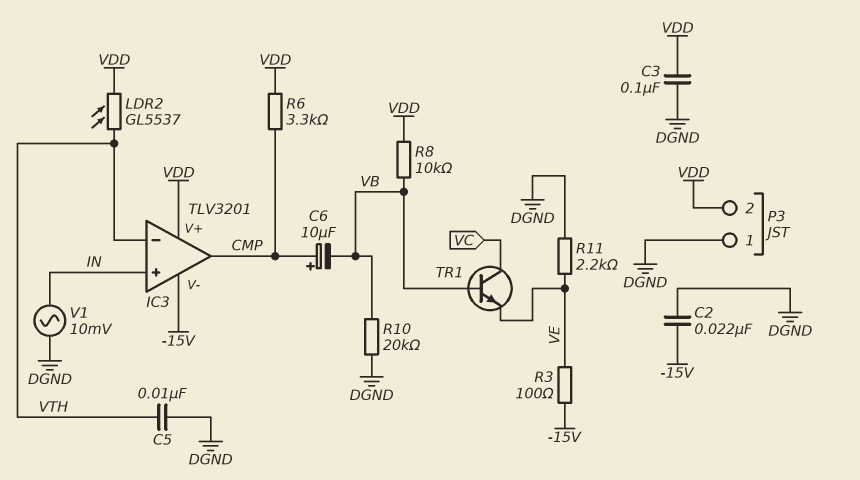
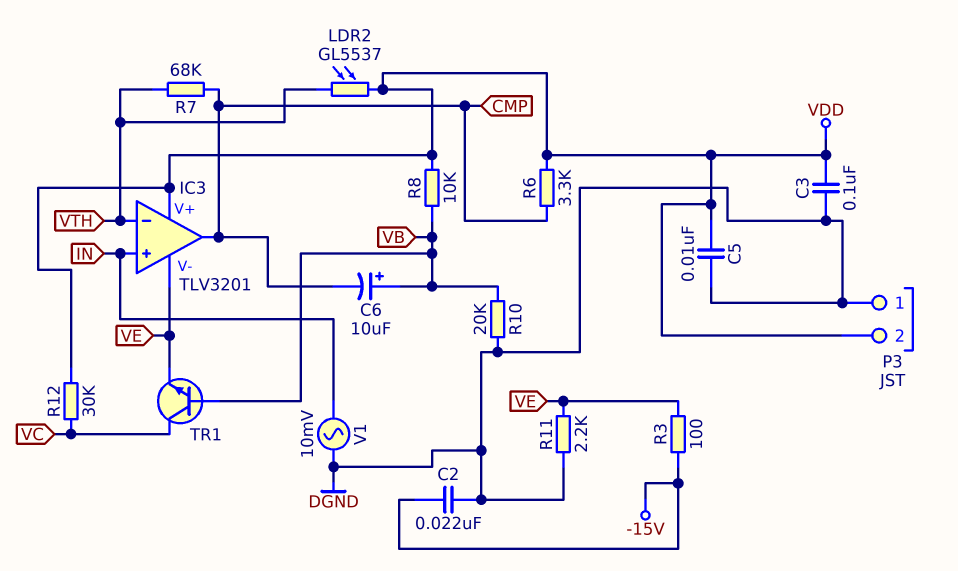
C5: 10nF (DGND, VTH) -> 10nF (DGND, VDD)
C6: 10uF (plus CMP, minus VB) -> 10uF (plus VB, minus CMP)
IC3 pin V-: -15V -> VE
R7: none -> 68k (CMP, VTH)
R12: none -> 30k (VC, VDD)

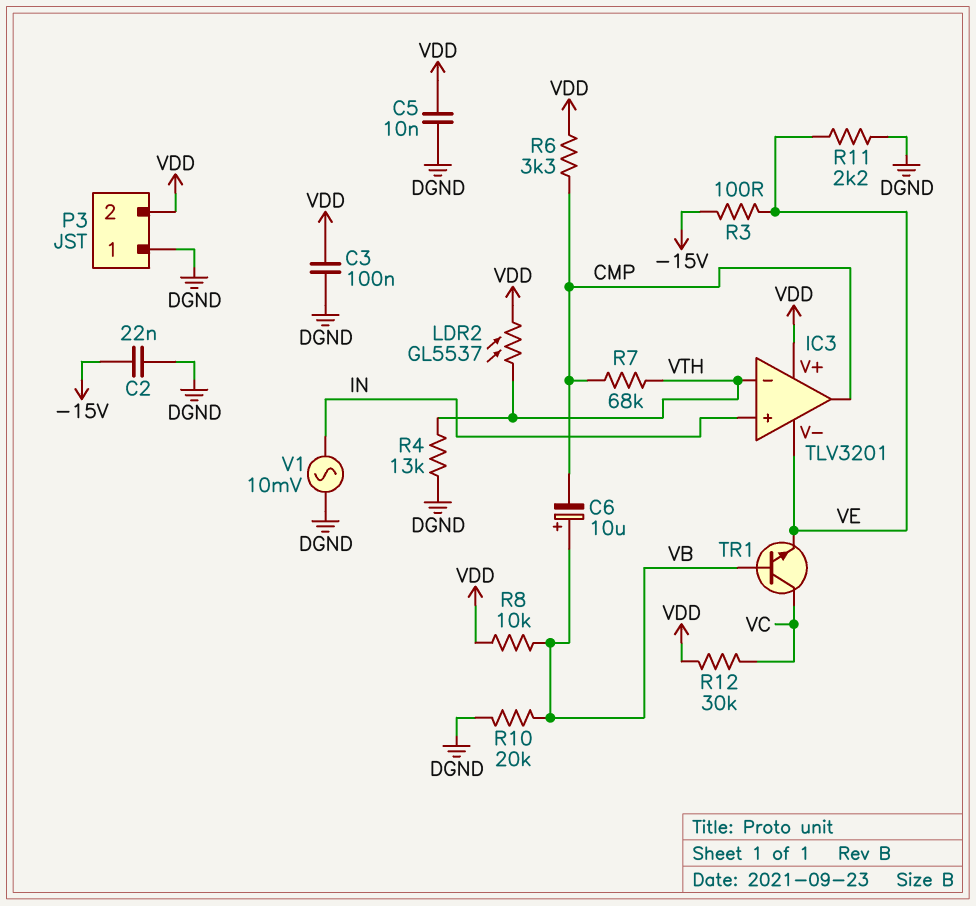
R4: none -> 13k (DGND, VTH)

